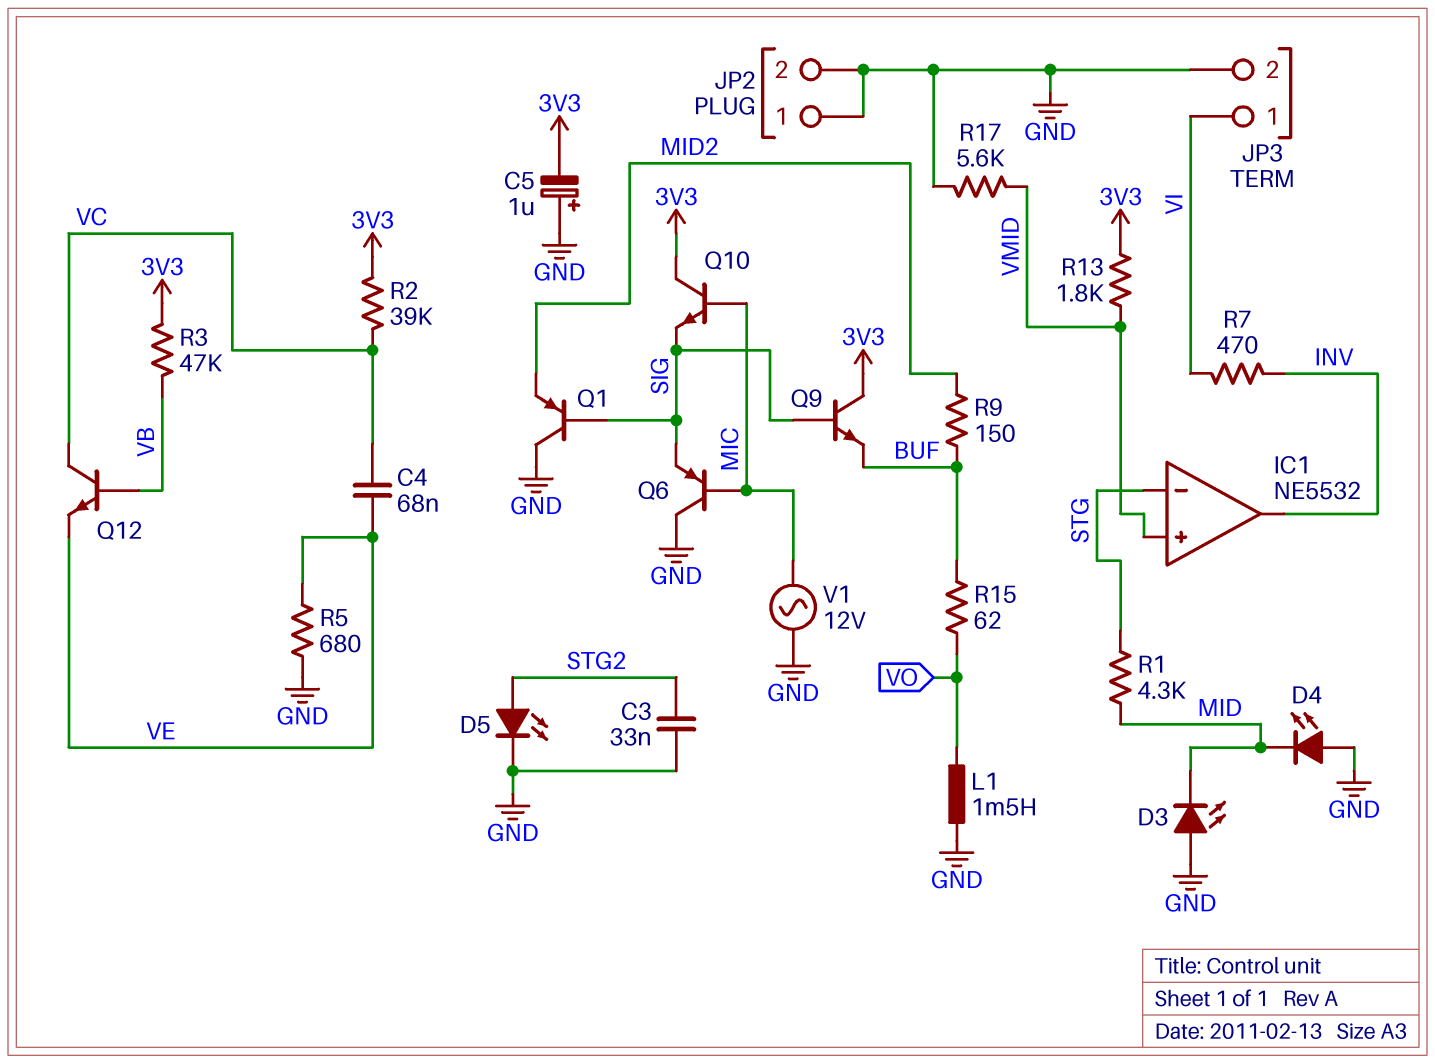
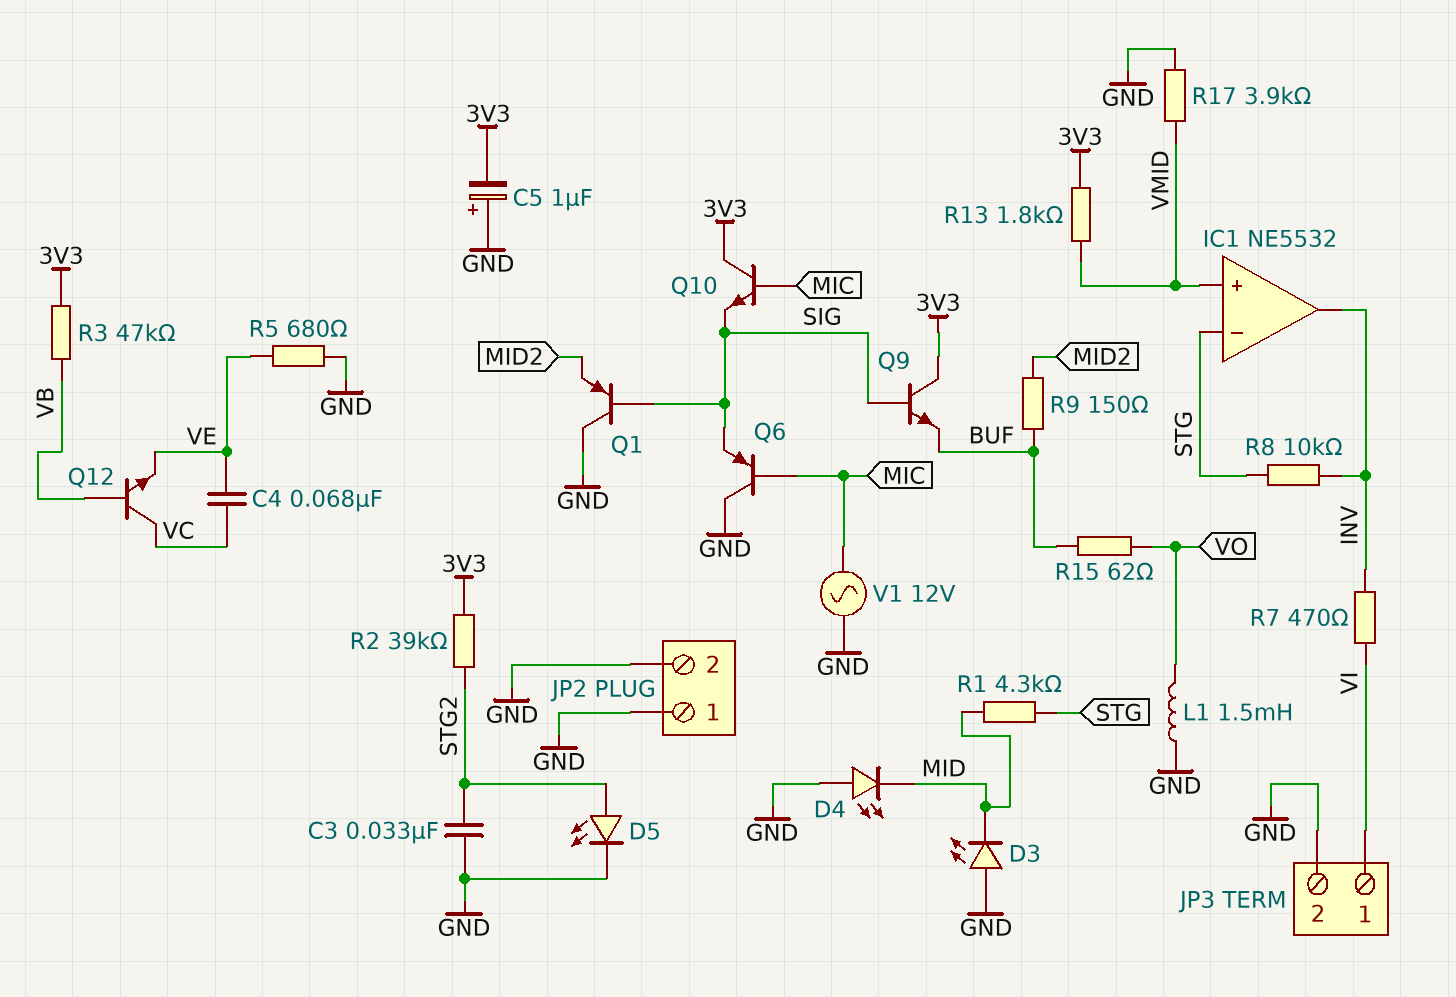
R2: 39k (3V3, VC) -> 39k (3V3, STG2)
R8: none -> 10k (INV, STG)
R17: 5.6k (GND, VMID) -> 3.9k (GND, VMID)

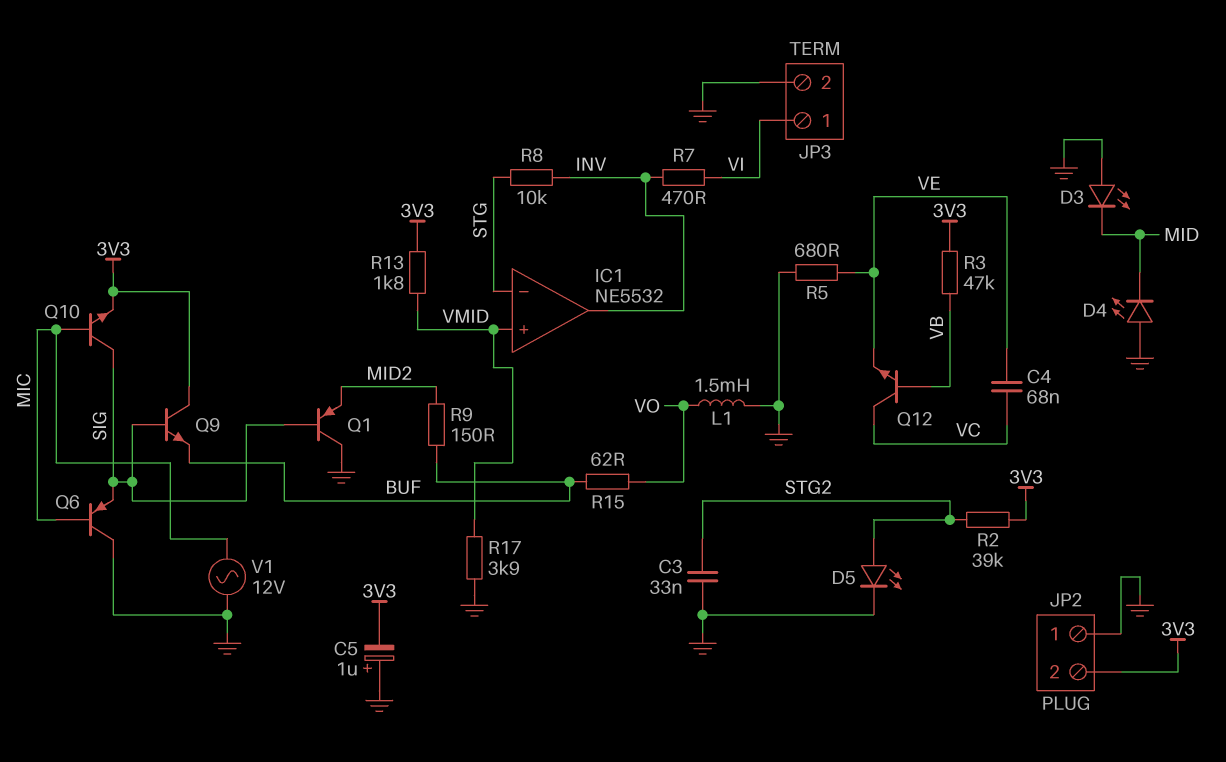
JP2 pin 2: GND -> 3V3
Q10: NPN (B MIC, C 3V3, E SIG) -> NPN (B MIC, C SIG, E 3V3)
R1: 4.3k (MID, STG) -> none

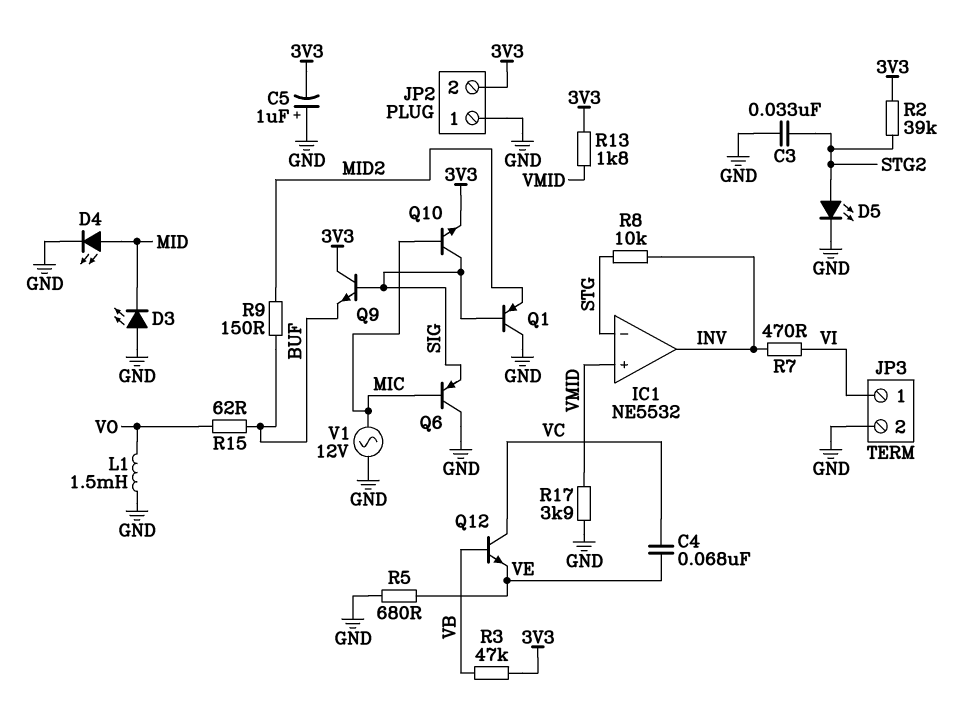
D4: LED (A GND, K MID) -> LED (A MID, K GND)

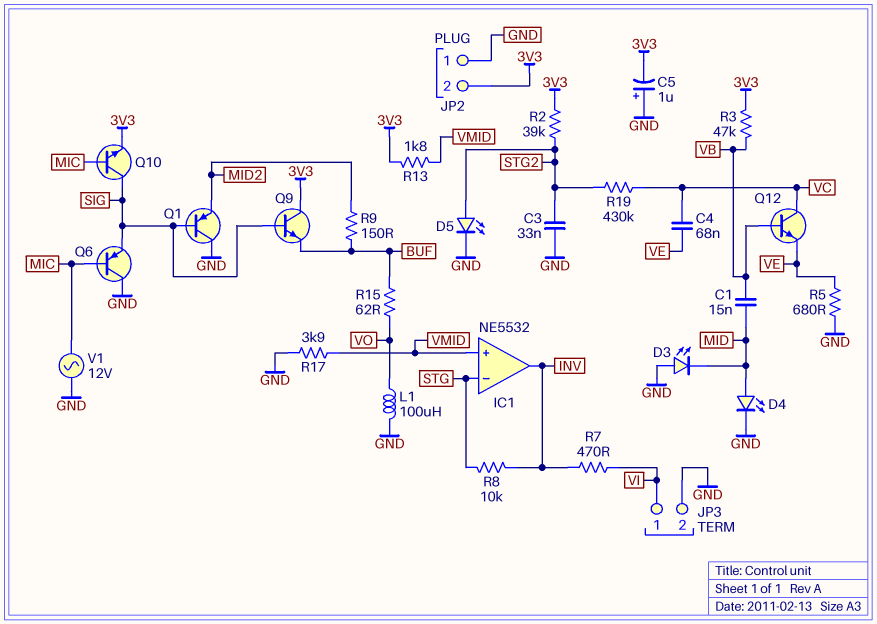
C1: none -> 15nF (MID, VB)
L1: 1.5mH (GND, VO) -> 100uH (GND, VO)
R19: none -> 430k (STG2, VC)

